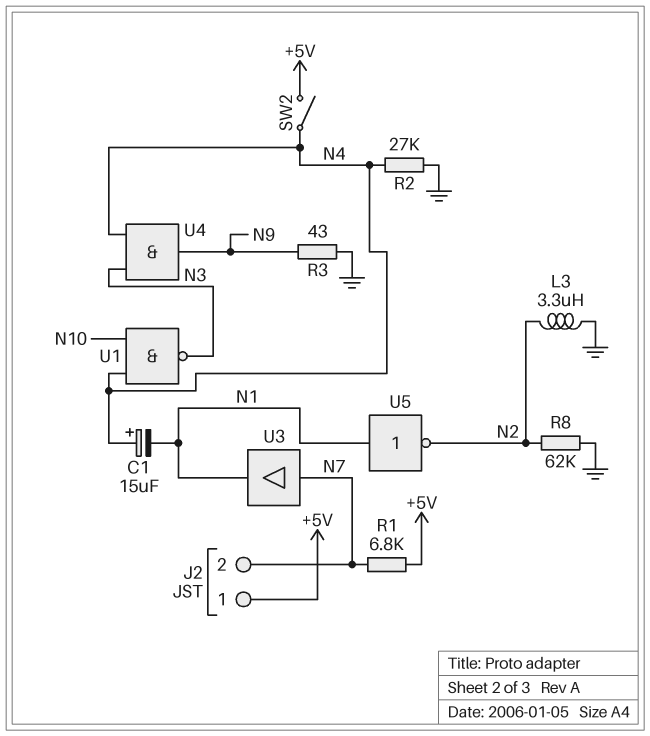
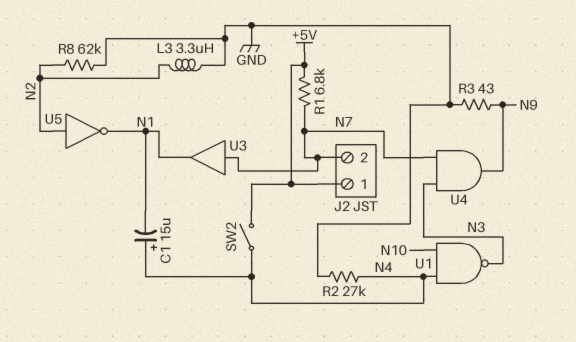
U4: AND (in N3, in N4, out N9) -> AND (in N3, in N7, out N9)
U5: NOT (in N1, out N2) -> NOT (in N2, out N1)

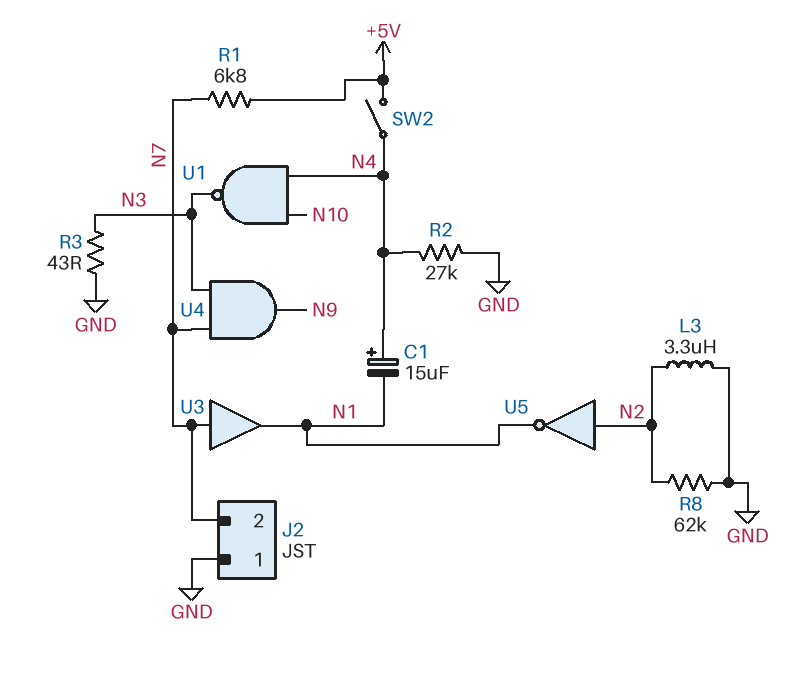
J2 pin 1: +5V -> GND
R3: 43 (GND, N9) -> 43 (GND, N3)

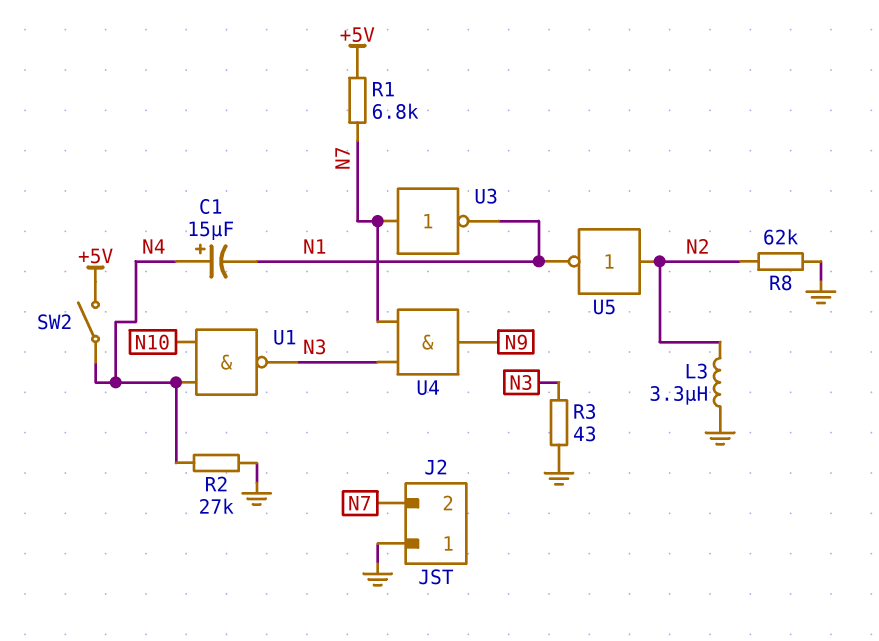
U3: buffer (in N7, out N1) -> NOT (in N7, out N1)

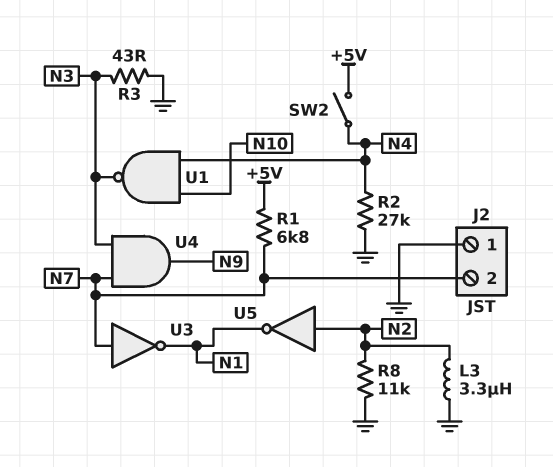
C1: 15uF (plus N4, minus N1) -> none
R8: 62k (GND, N2) -> 11k (GND, N2)

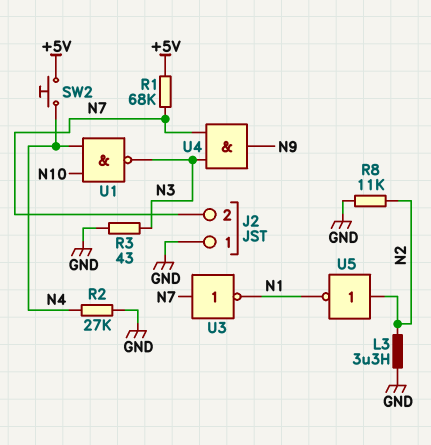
R1: 6.8k (+5V, N7) -> 68k (+5V, N7)
SW2: switch (+5V, N4) -> button (+5V, N4)

